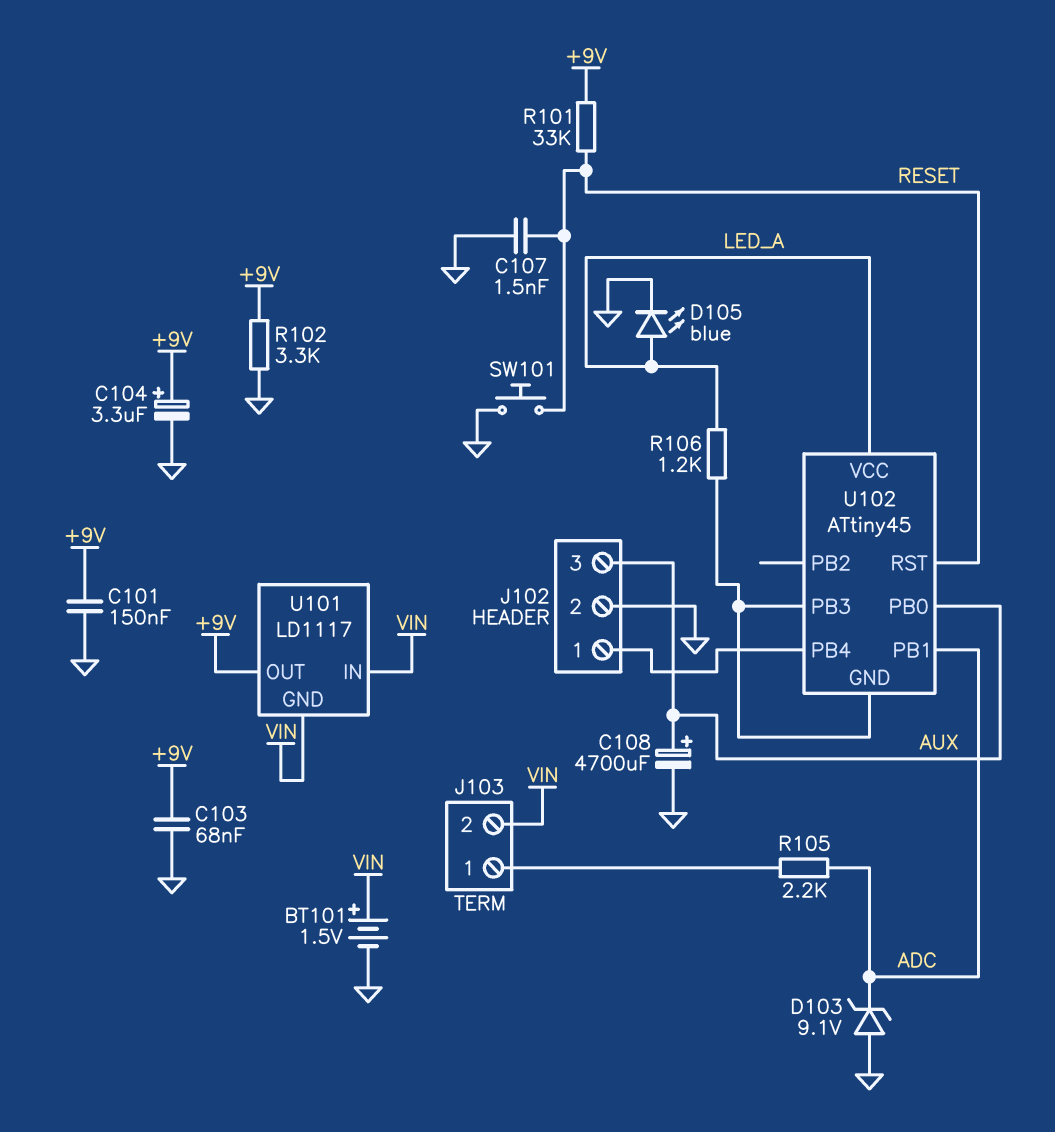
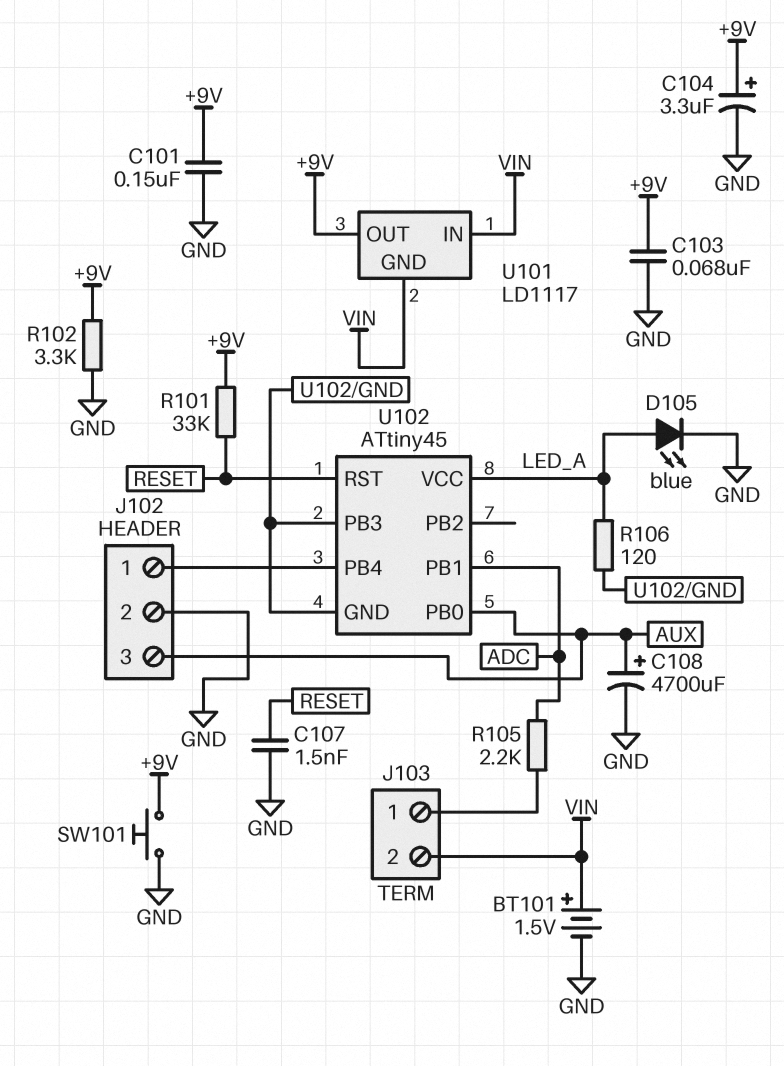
D103: zener 9.1V (A GND, K ADC) -> none
R106: 1.2k (LED_A, U102/GND) -> 120 (LED_A, U102/GND)
SW101: button (GND, RESET) -> button (+9V, GND)

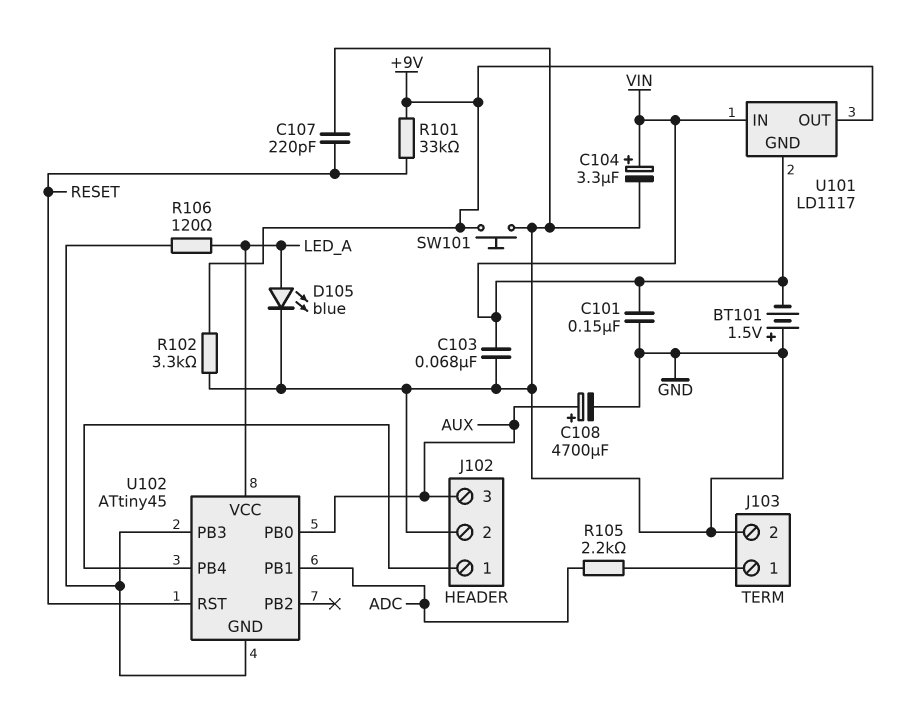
BT101: 1.5V (plus VIN, minus GND) -> 1.5V (plus GND, minus VIN)
C101: 150nF (+9V, GND) -> 150nF (GND, VIN)
C103: 68nF (+9V, GND) -> 68nF (GND, VIN)
C104: 3.3uF (plus +9V, minus GND) -> 3.3uF (plus VIN, minus GND)
C107: 1.5nF (GND, RESET) -> 220pF (GND, RESET)
J103 pin 2: VIN -> GND

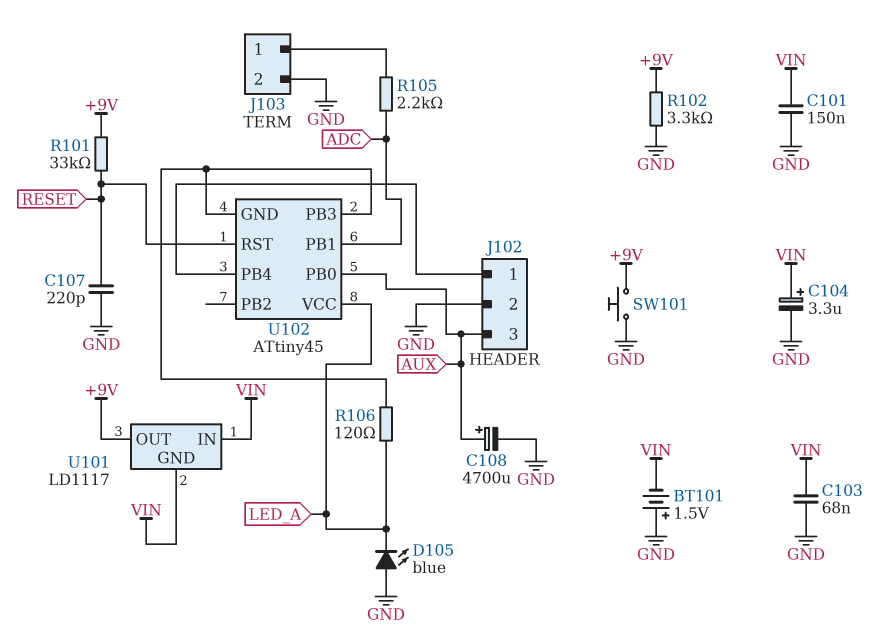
D105: LED blue (A LED_A, K GND) -> LED blue (A GND, K LED_A)

